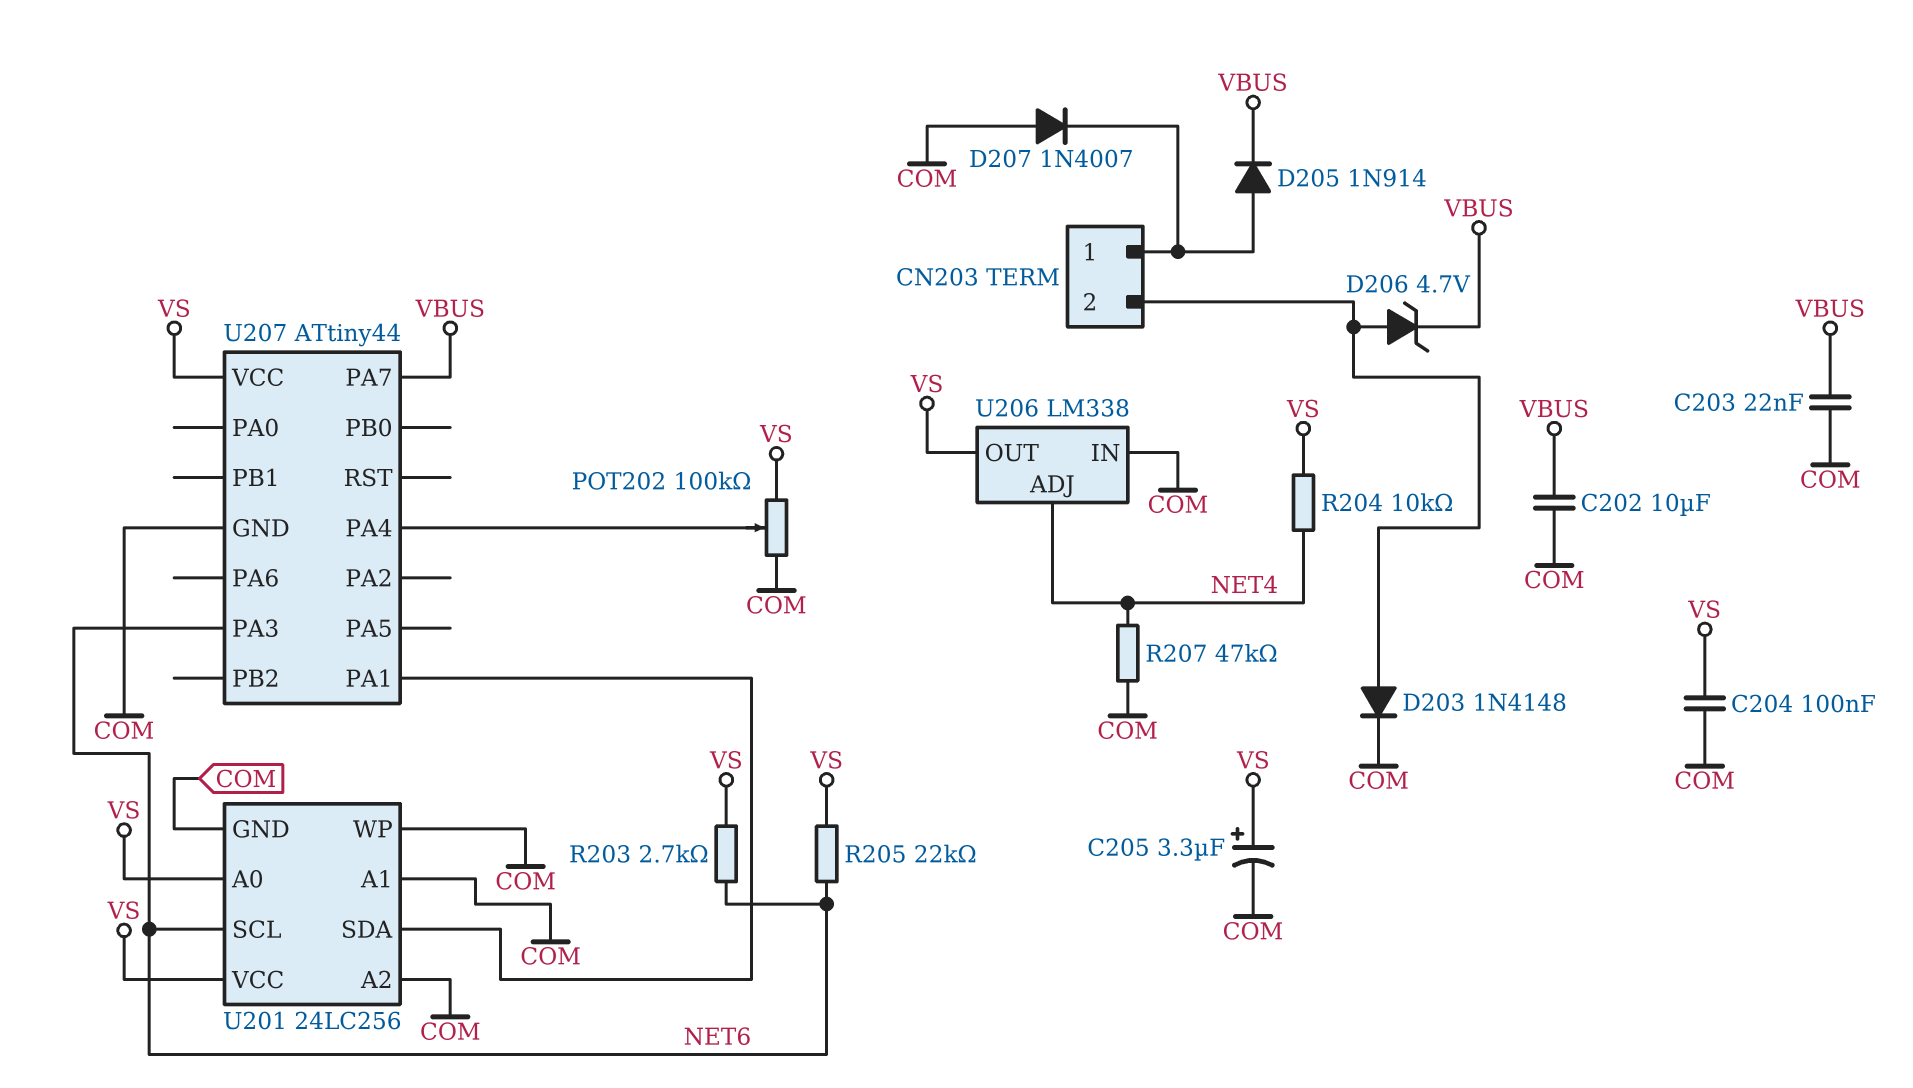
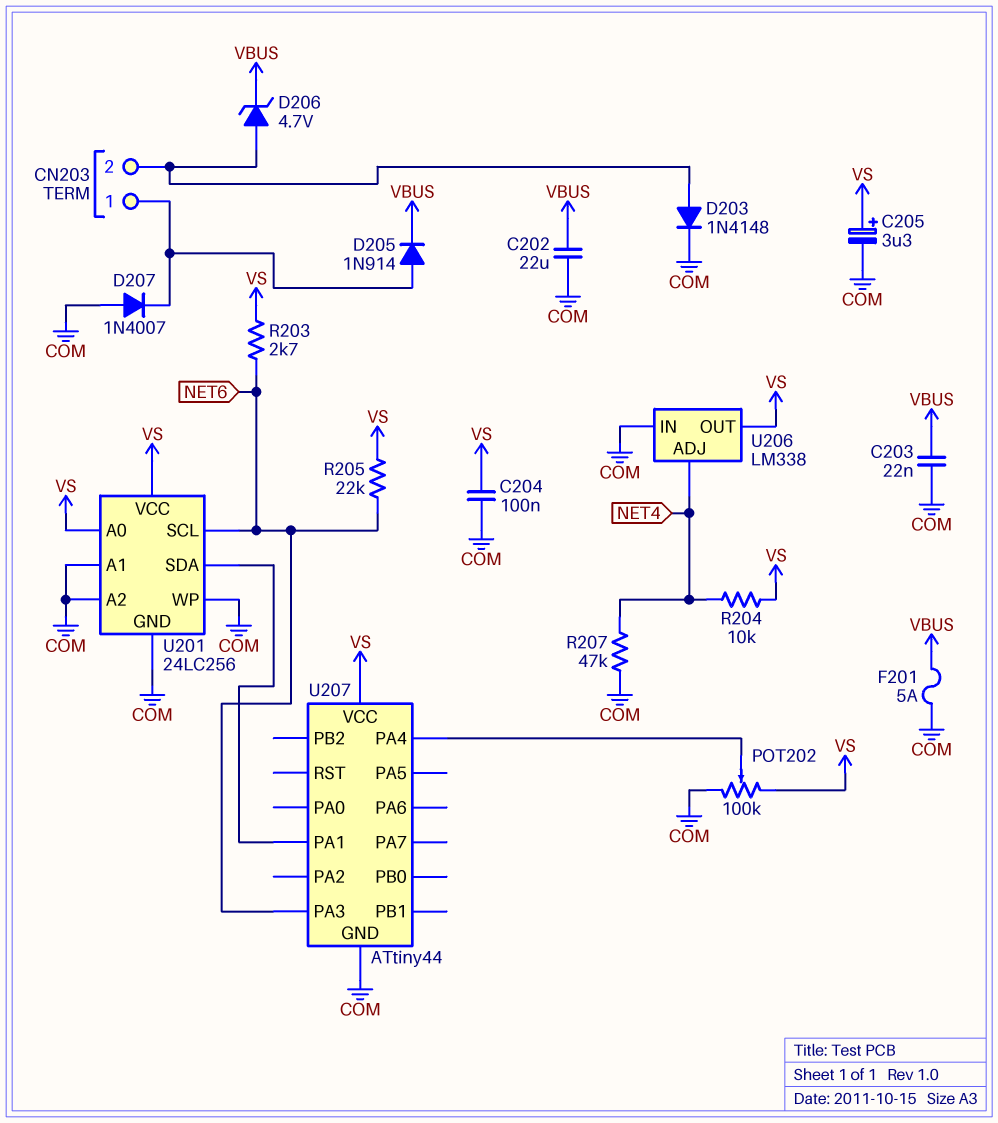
C202: 10uF (COM, VBUS) -> 22uF (COM, VBUS)
F201: none -> 5A (COM, VBUS)
U207 pin PA7: VBUS -> none

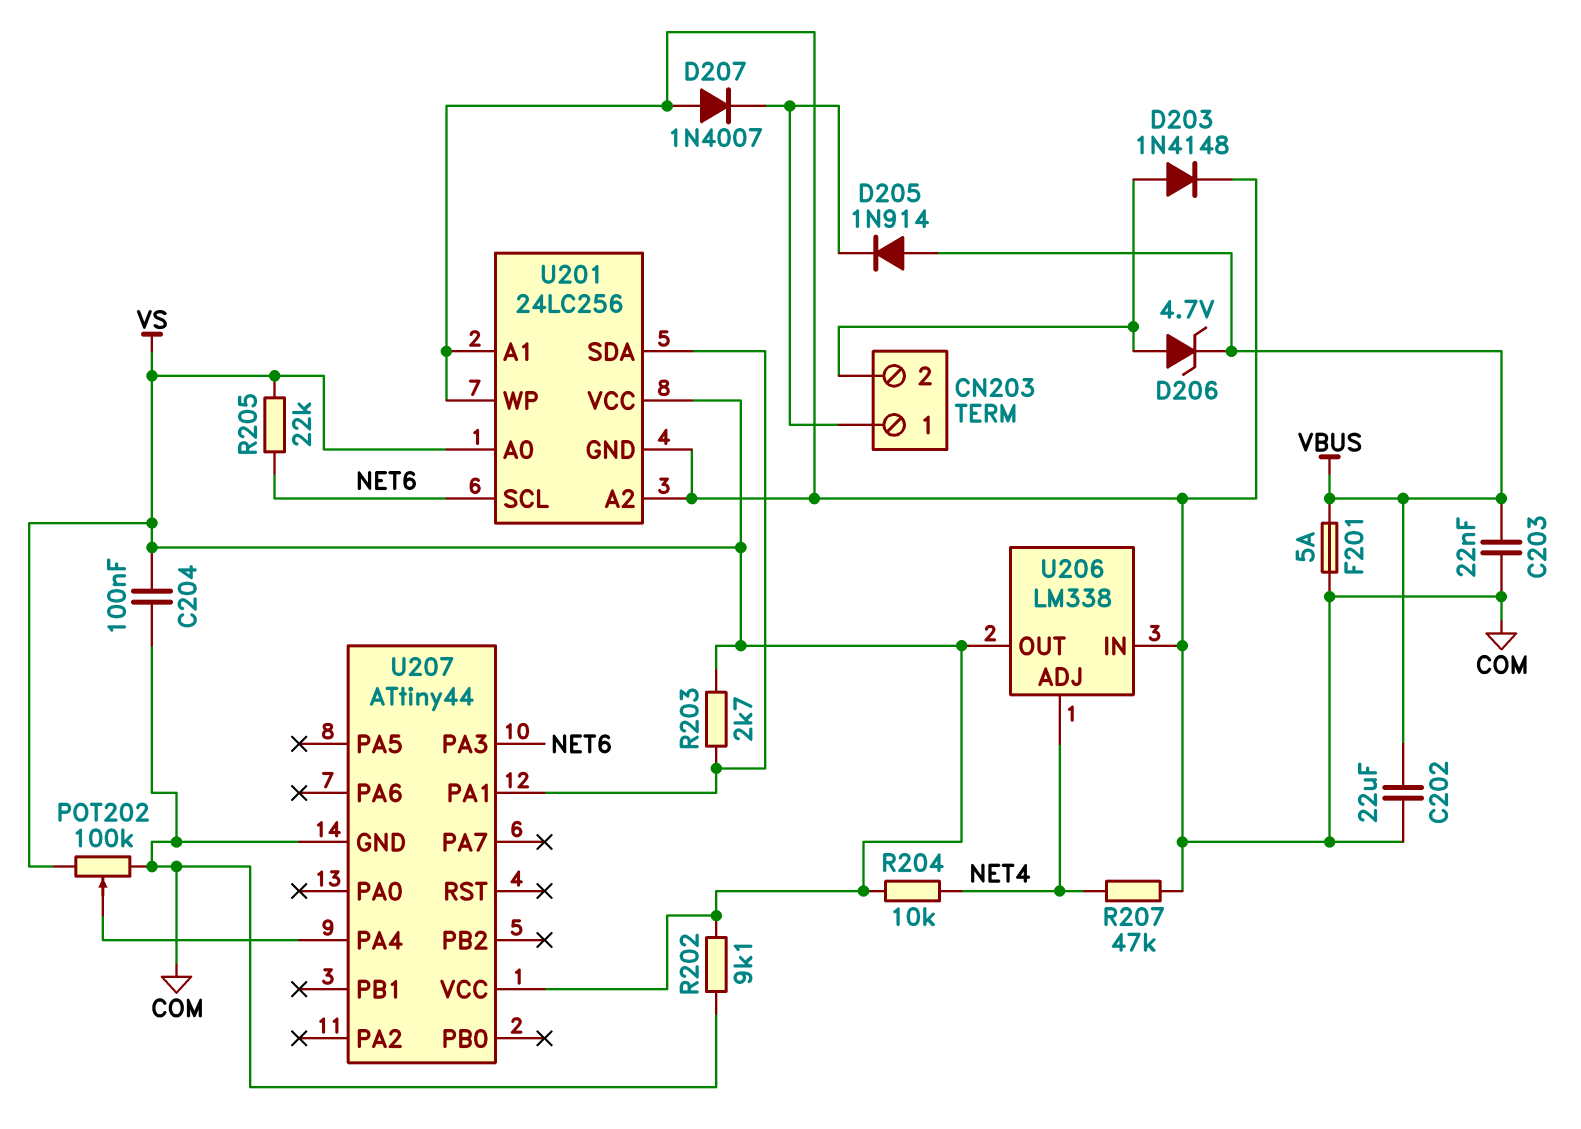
C205: 3.3uF (plus VS, minus COM) -> none
D205: diode 1N914 (A CN203/1, K VBUS) -> diode 1N914 (A VBUS, K CN203/1)
R202: none -> 9.1k (COM, VS)
R203: 2.7k (NET6, VS) -> 2.7k (U201/SDA, VS)

